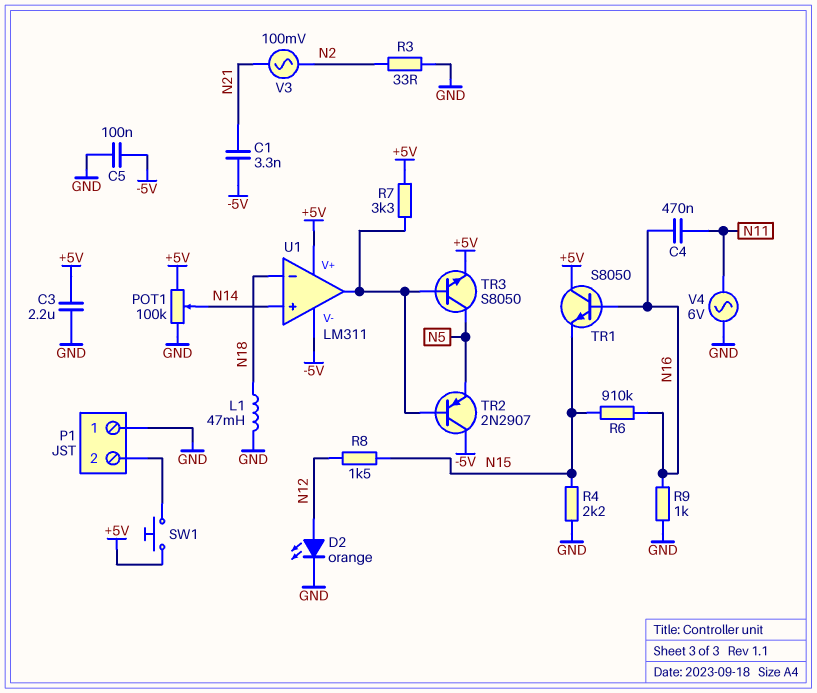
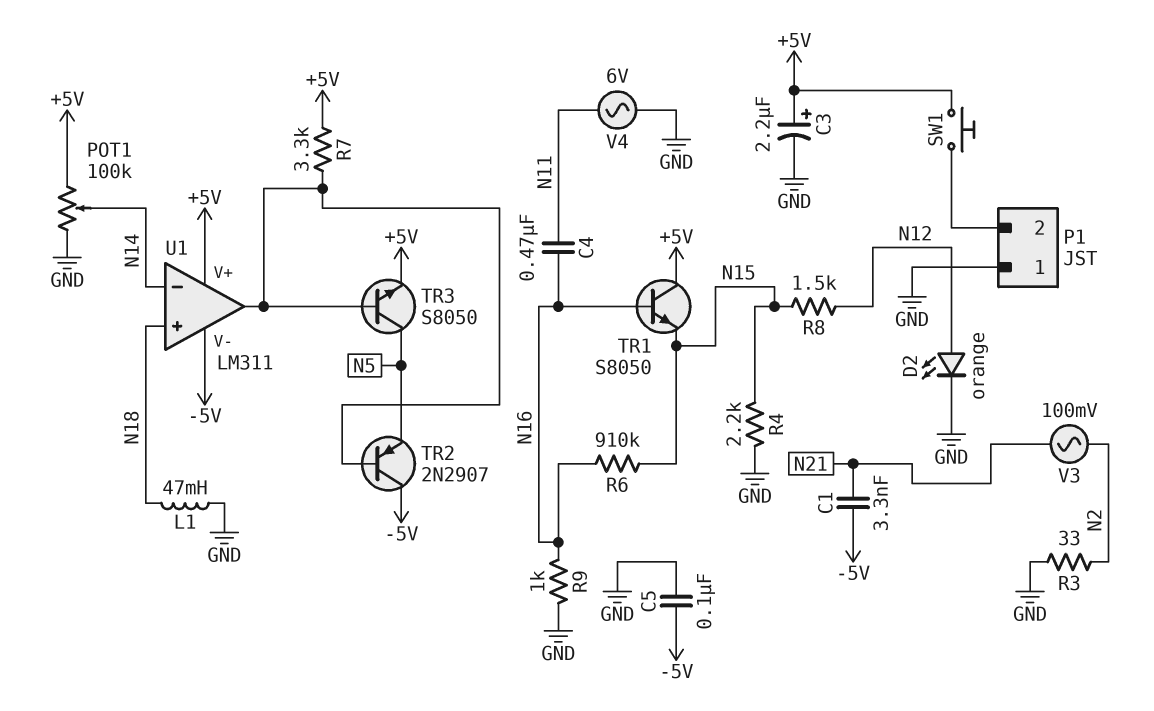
C3: 2.2uF (+5V, GND) -> 2.2uF (plus +5V, minus GND)
U1 pin in+: N14 -> N18
U1 pin in-: N18 -> N14

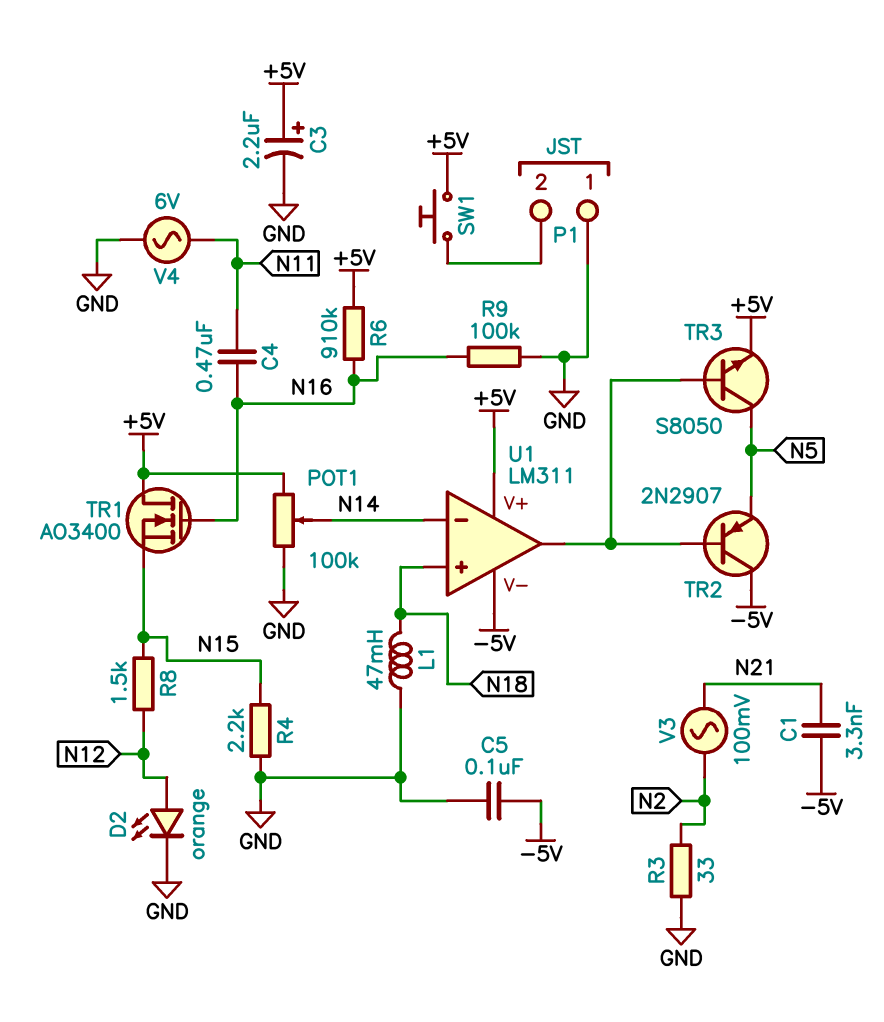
R6: 910k (N15, N16) -> 910k (+5V, N16)
R7: 3.3k (+5V, U1/out) -> none
R9: 1k (GND, N16) -> 100k (GND, N16)
TR1: NPN S8050 (B N16, C +5V, E N15) -> NMOS AO3400 (G N16, D +5V, S N15)

